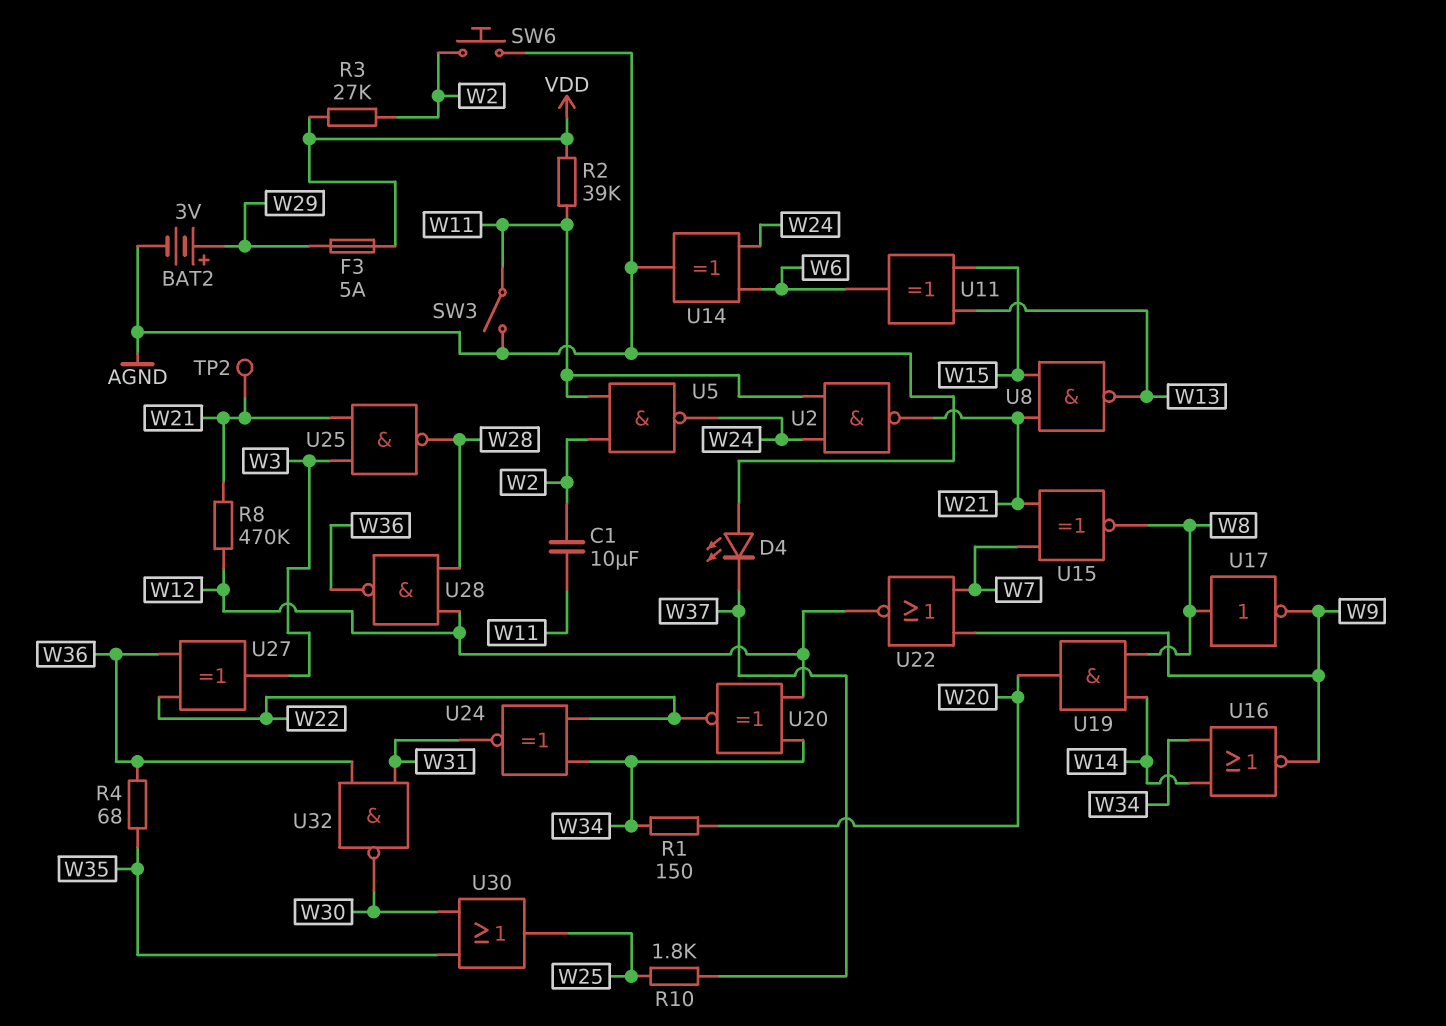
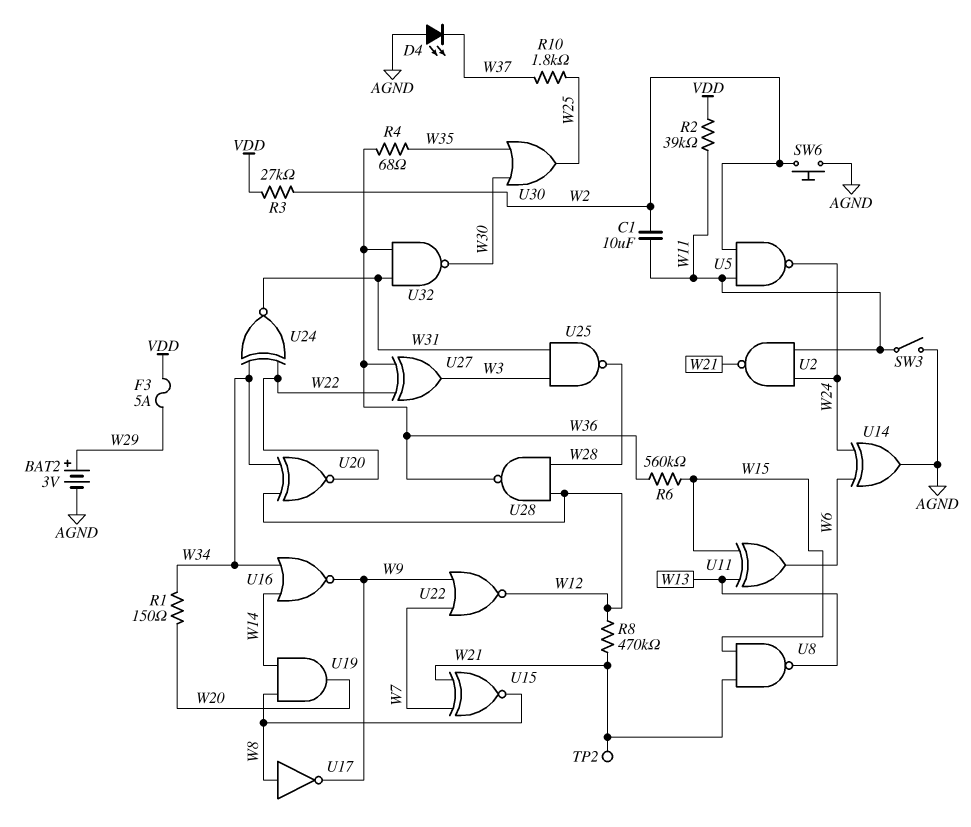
R6: none -> 560k (W15, W36)
U25: NAND (in W3, in W21, out W28) -> NAND (in W3, in W31, out W28)

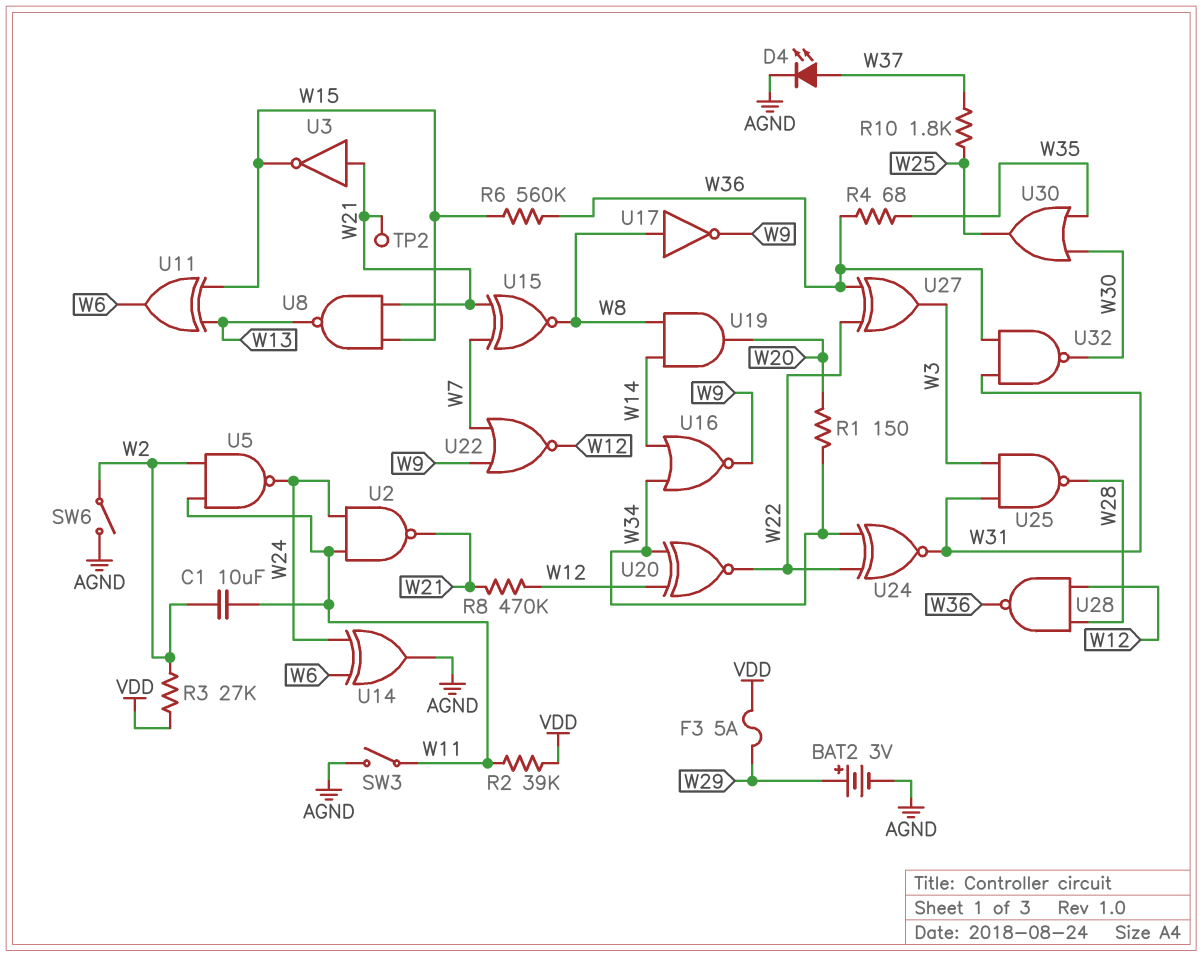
D4: LED (A AGND, K W37) -> LED (A W37, K AGND)
SW6: button (AGND, W2) -> switch (AGND, W2)
U3: none -> NOT (in W21, out W15)

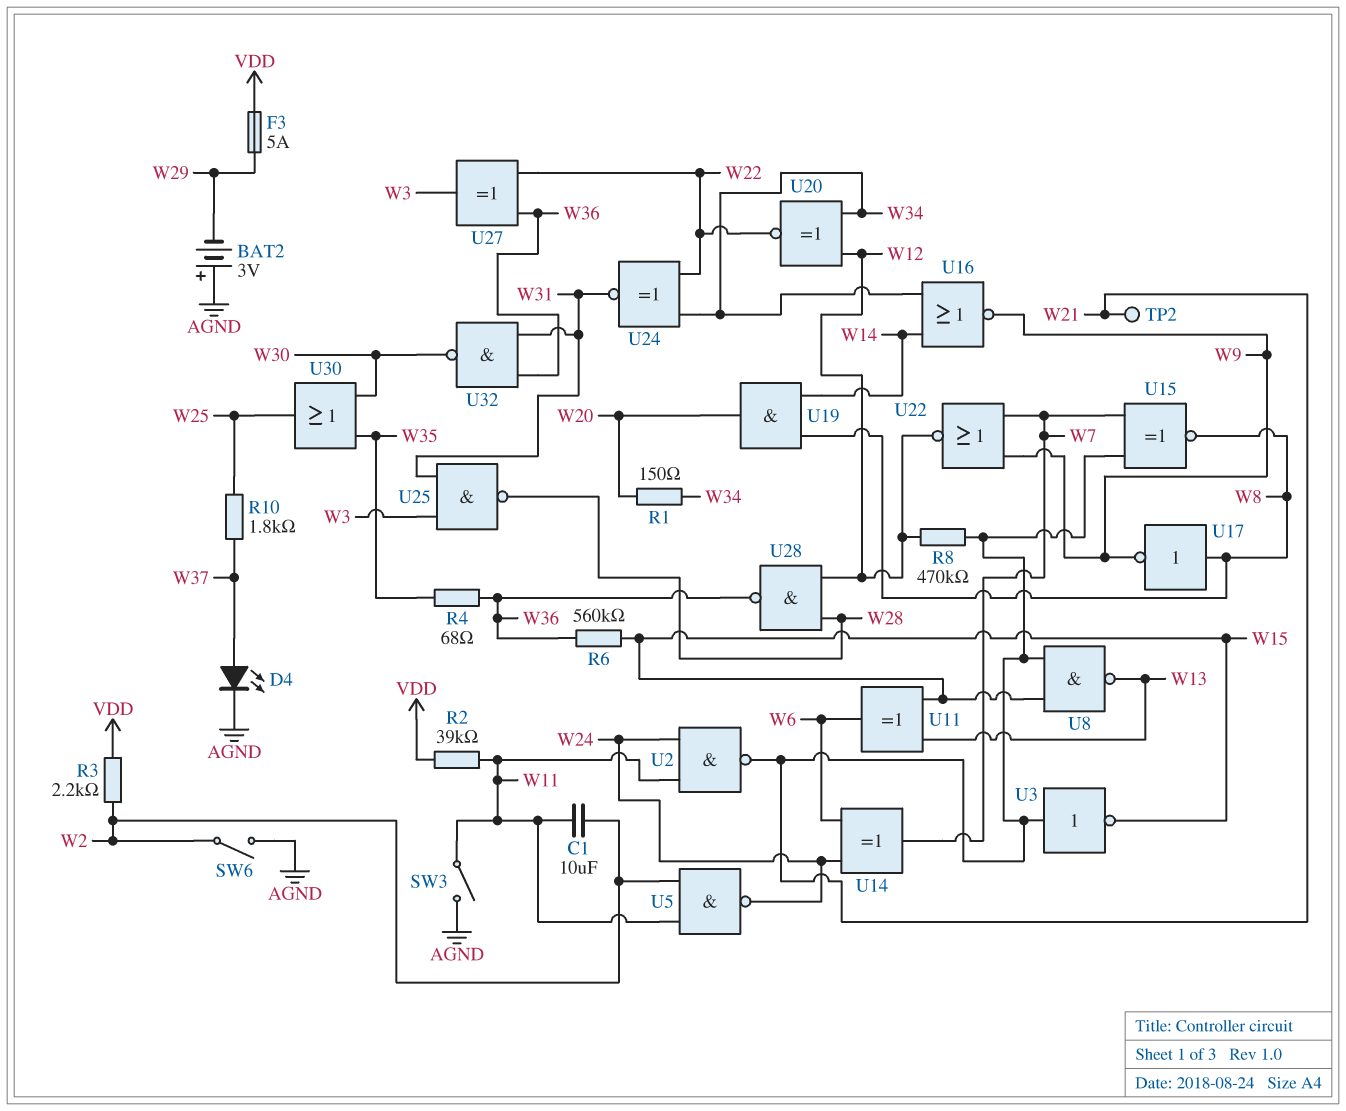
BAT2: 3V (plus W29, minus AGND) -> 3V (plus AGND, minus W29)
R3: 27k (VDD, W2) -> 2.2k (VDD, W2)
U14: XOR (in W6, in W24, out AGND) -> XOR (in W6, in W24, out W7)

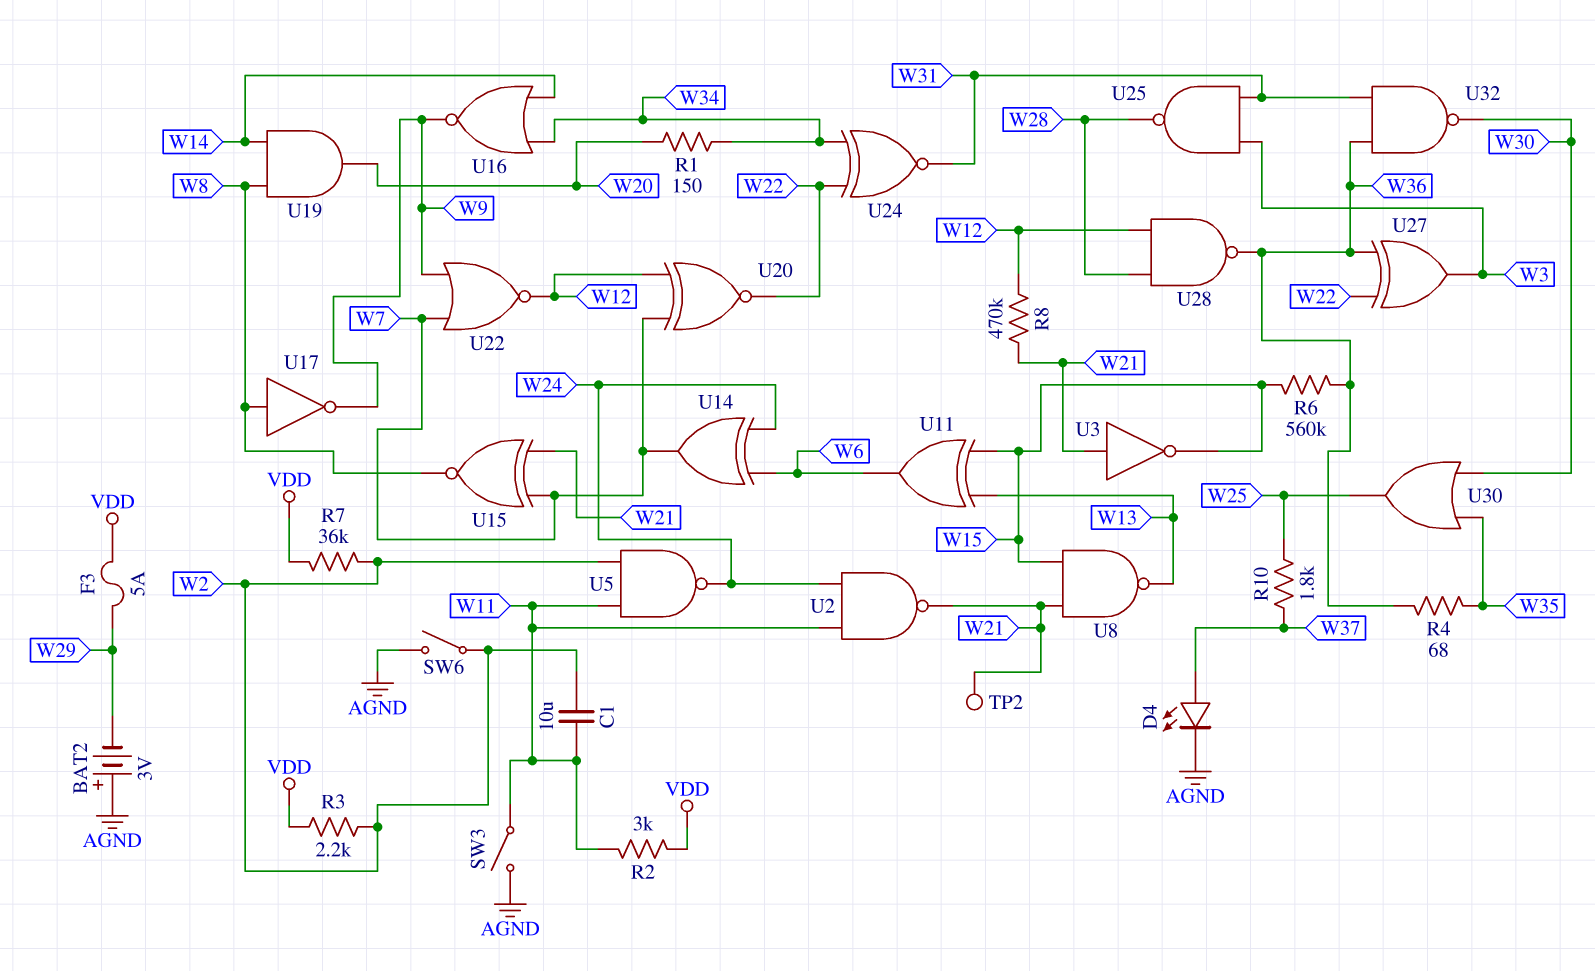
R2: 39k (VDD, W11) -> 3k (VDD, W11)
R7: none -> 36k (VDD, W2)
U20: XNOR (in W12, in W34, out W22) -> XNOR (in W7, in W12, out W22)

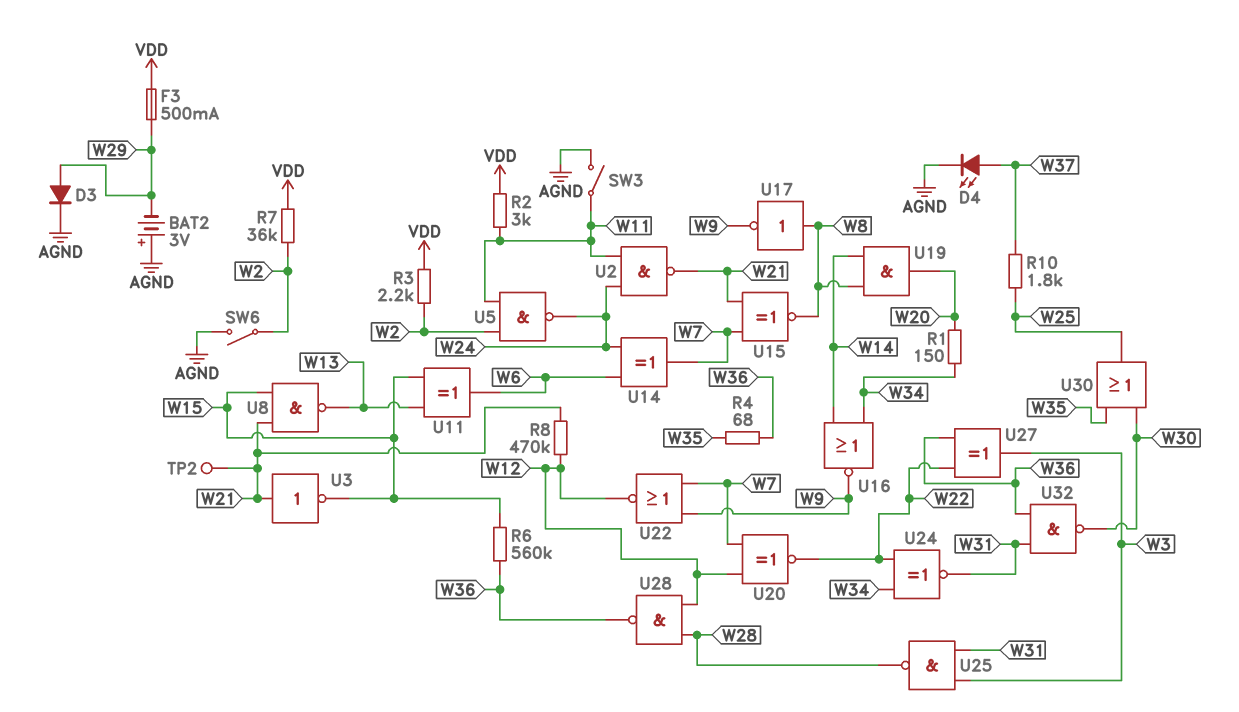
C1: 10uF (W2, W11) -> none
D3: none -> diode (A W29, K AGND)
F3: 5A (VDD, W29) -> 500mA (VDD, W29)

